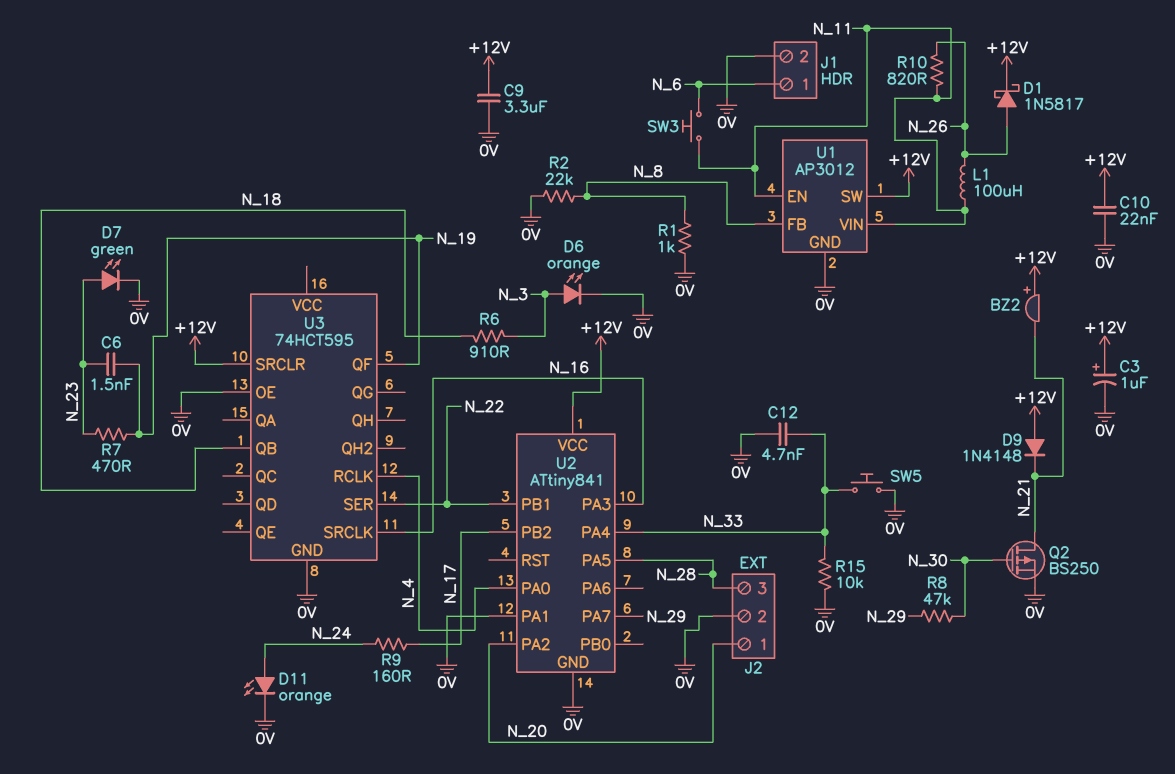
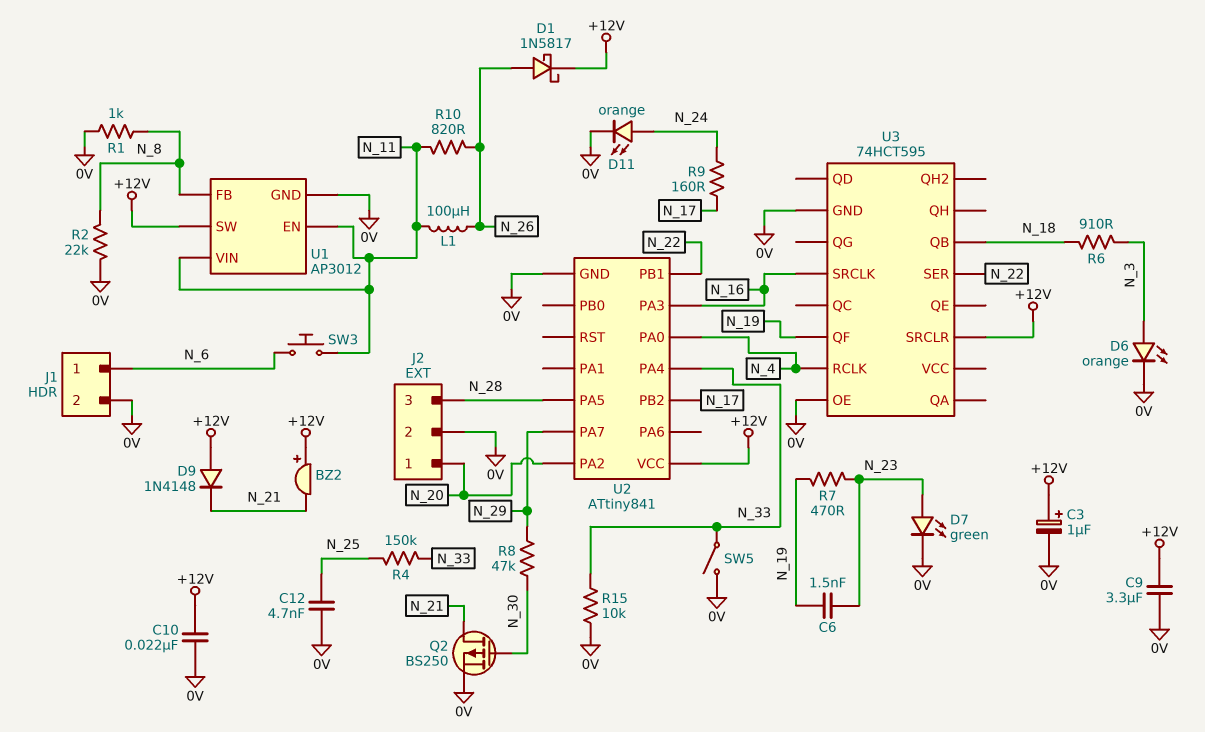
C12: 4.7nF (0V, N_33) -> 4.7nF (0V, N_25)
R4: none -> 150k (N_25, N_33)
SW5: button (0V, N_33) -> switch (0V, N_33)
U2 pin PA1: 0V -> none

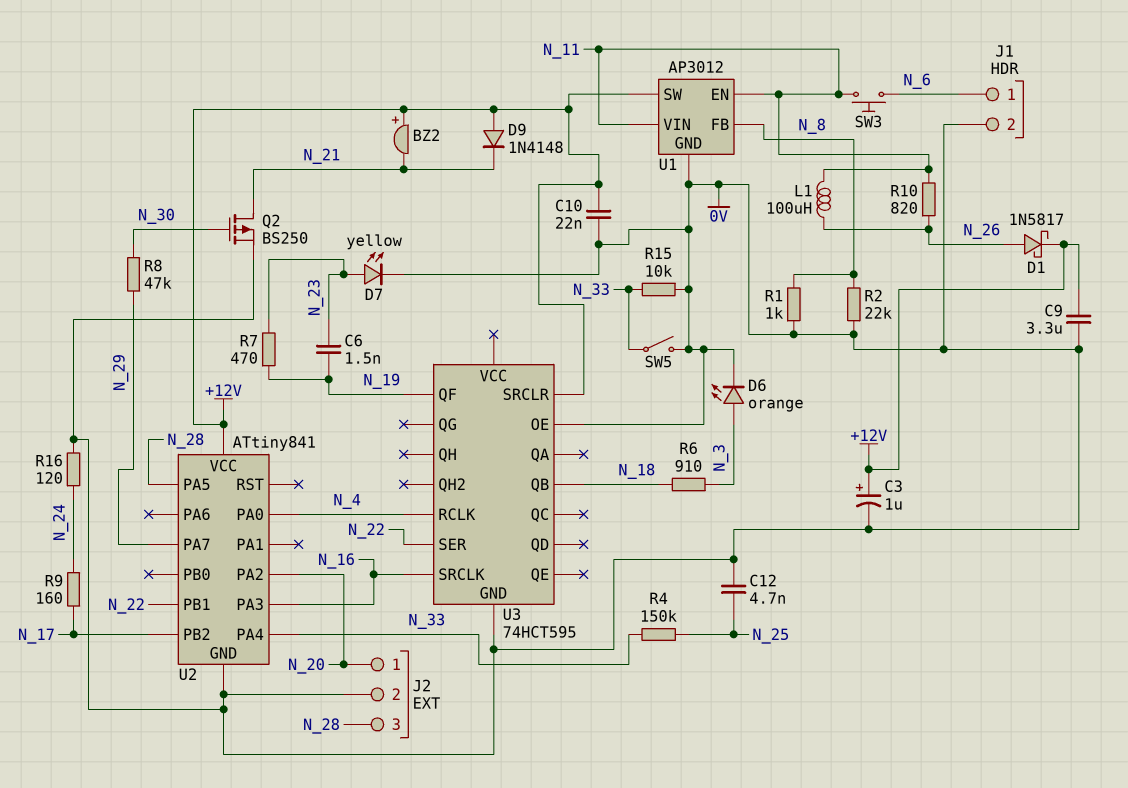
D7: LED green (A N_23, K 0V) -> LED yellow (A N_23, K 0V)
D11: LED orange (A N_24, K 0V) -> none
R16: none -> 120 (0V, N_24)

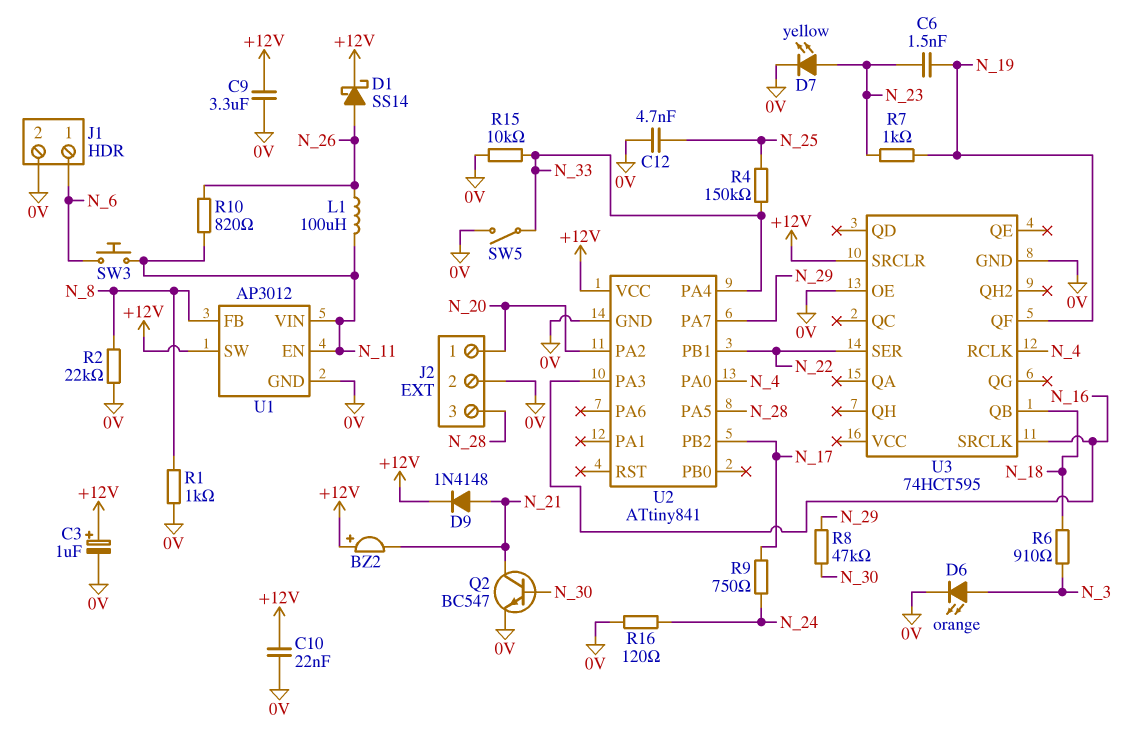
D1: schottky 1N5817 (A N_26, K +12V) -> schottky SS14 (A N_26, K +12V)
D9: diode 1N4148 (A +12V, K N_21) -> diode 1N4148 (A N_21, K +12V)
Q2: PMOS BS250 (G N_30, D N_21, S 0V) -> NPN BC547 (B N_30, C N_21, E 0V)
R7: 470 (N_19, N_23) -> 1k (N_19, N_23)
R9: 160 (N_17, N_24) -> 750 (N_17, N_24)

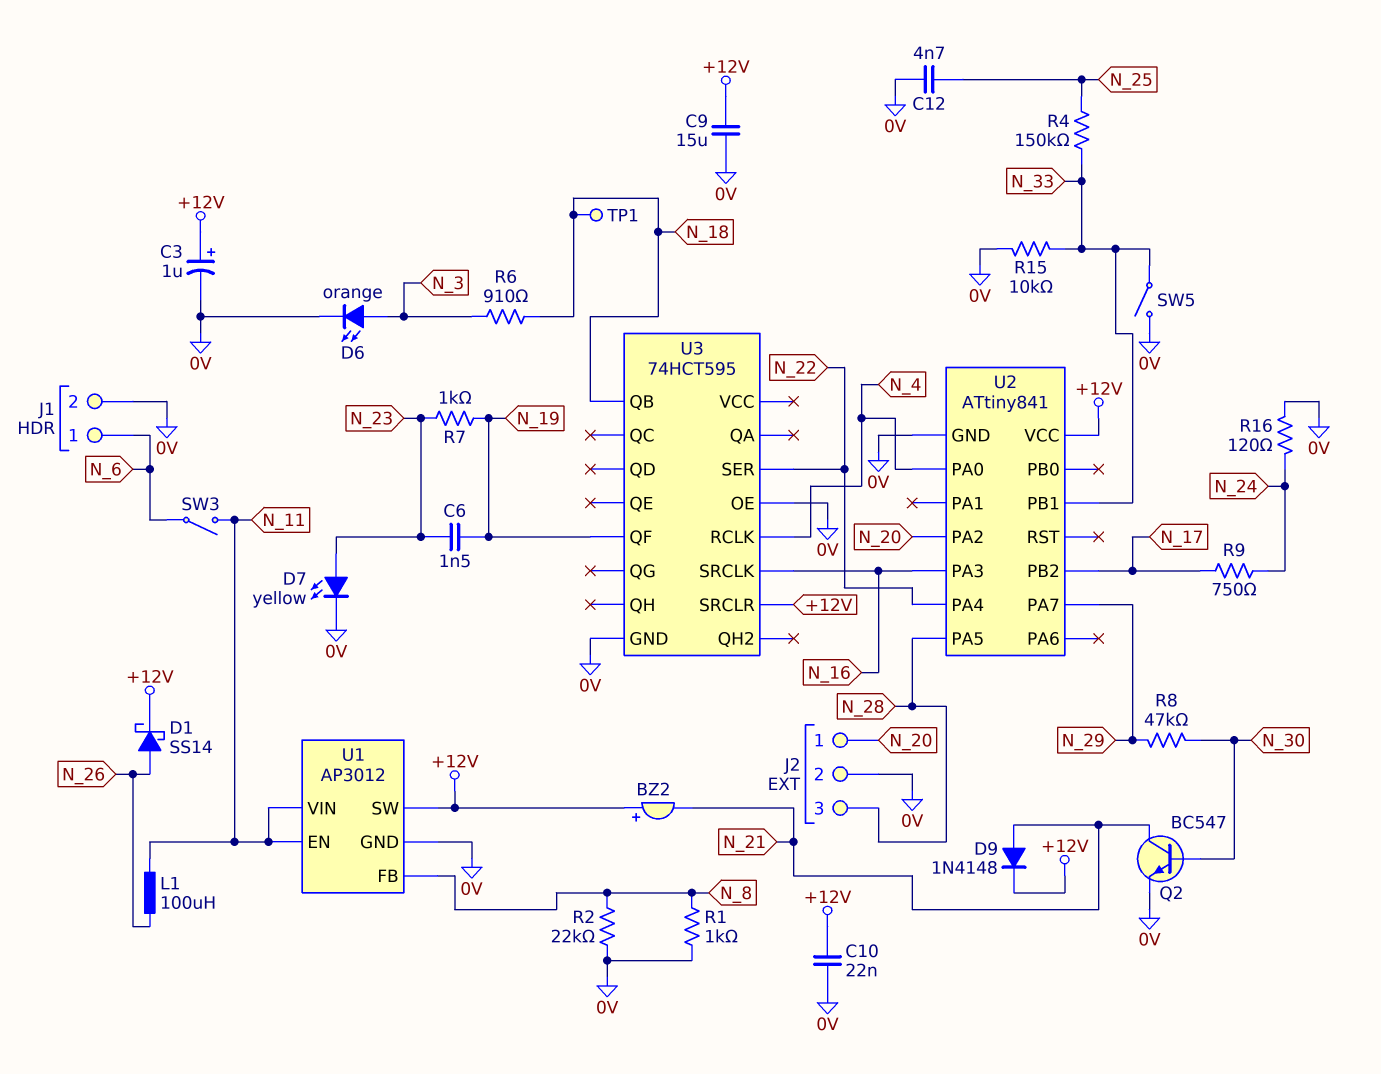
C9: 3.3uF (+12V, 0V) -> 15uF (+12V, 0V)
R10: 820 (N_11, N_26) -> none
SW3: button (N_6, N_11) -> switch (N_6, N_11)
TP1: none -> test point (N_18)
U2 pin PA4: N_33 -> N_22
U2 pin PB1: N_22 -> N_33

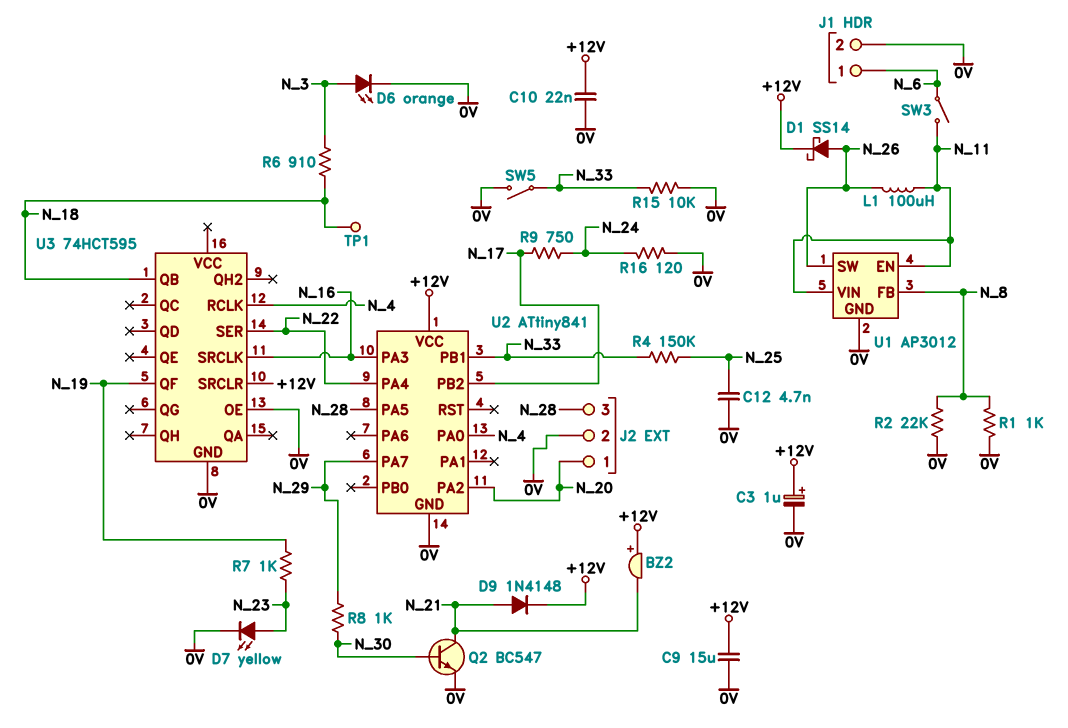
C6: 1.5nF (N_19, N_23) -> none
R8: 47k (N_29, N_30) -> 1k (N_29, N_30)
U1 pin SW: +12V -> N_26

